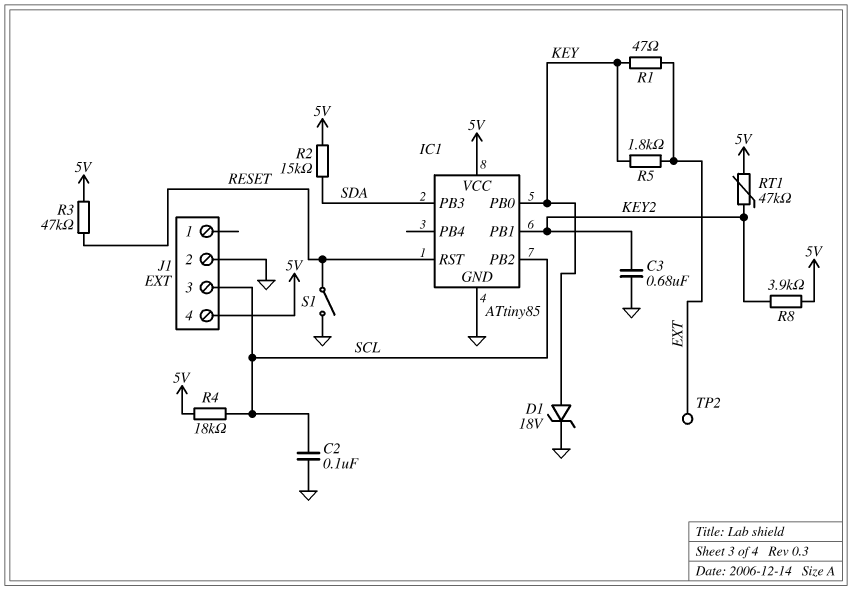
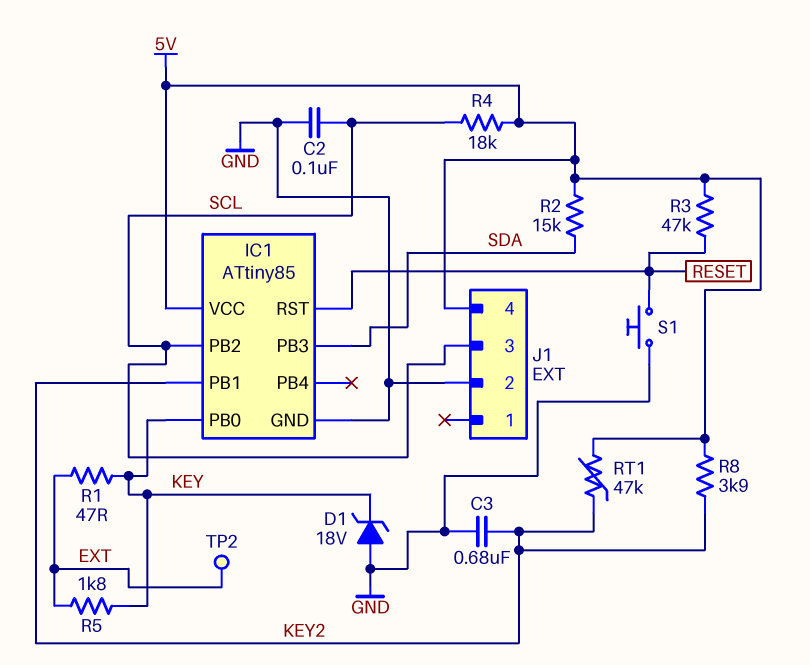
D1: zener 18V (A KEY, K GND) -> zener 18V (A GND, K KEY)
S1: switch (GND, RESET) -> button (GND, RESET)

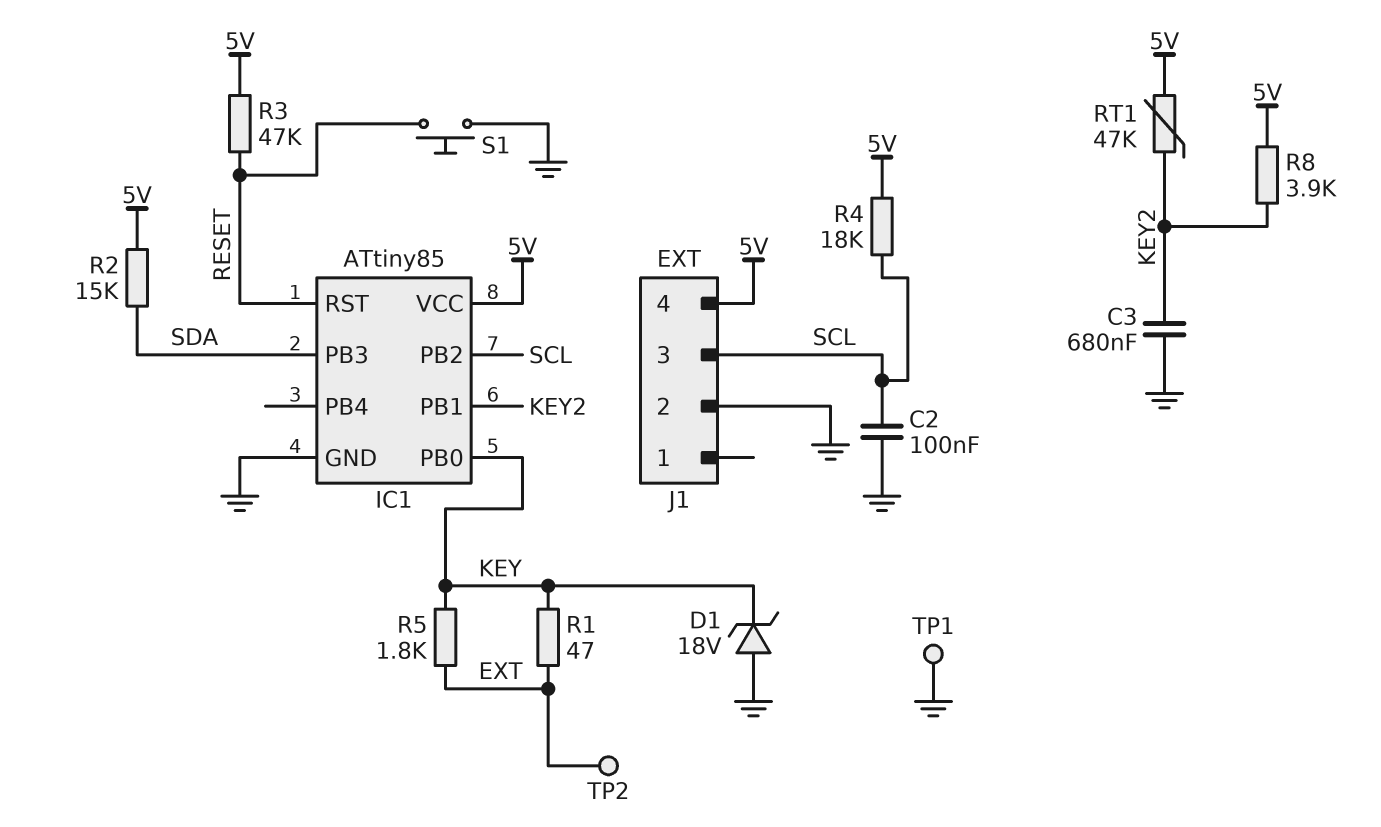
TP1: none -> test point (GND)

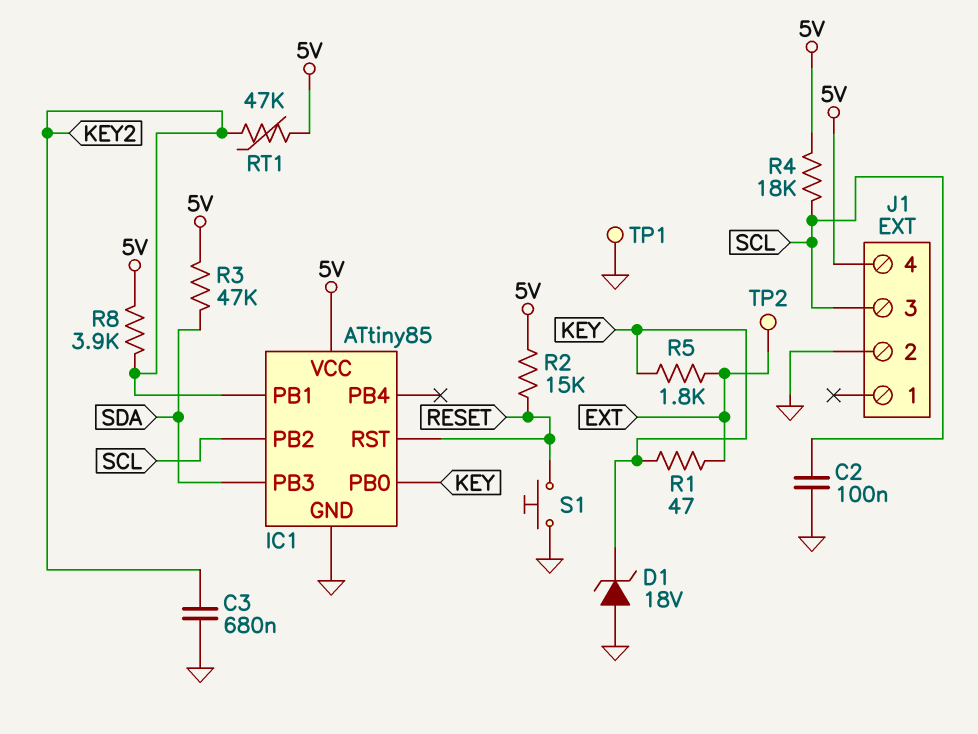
R2: 15k (5V, SDA) -> 15k (5V, RESET)
R3: 47k (5V, RESET) -> 47k (5V, SDA)

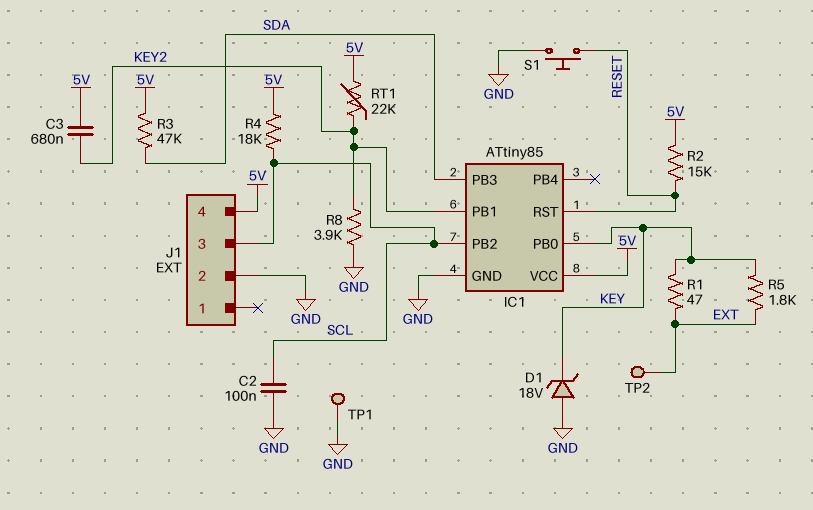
C3: 680nF (GND, KEY2) -> 680nF (5V, KEY2)
R8: 3.9k (5V, KEY2) -> 3.9k (GND, KEY2)
RT1: 47k (5V, KEY2) -> 22k (5V, KEY2)

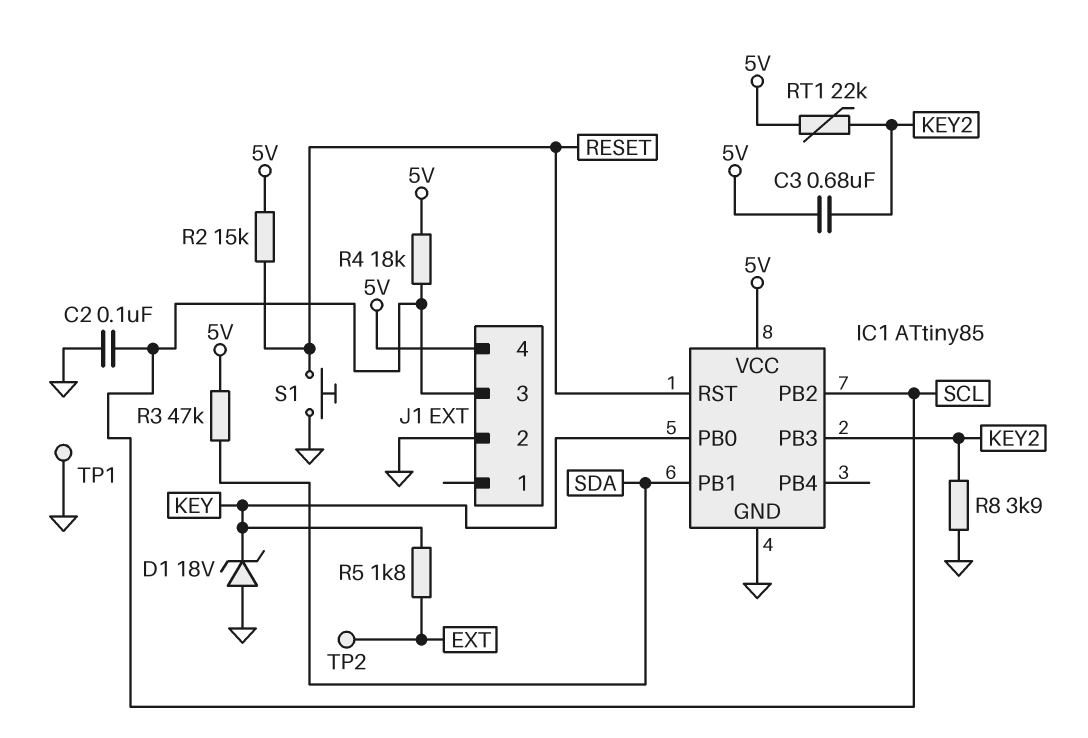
IC1 pin PB1: KEY2 -> SDA
IC1 pin PB3: SDA -> KEY2
R1: 47 (EXT, KEY) -> none

